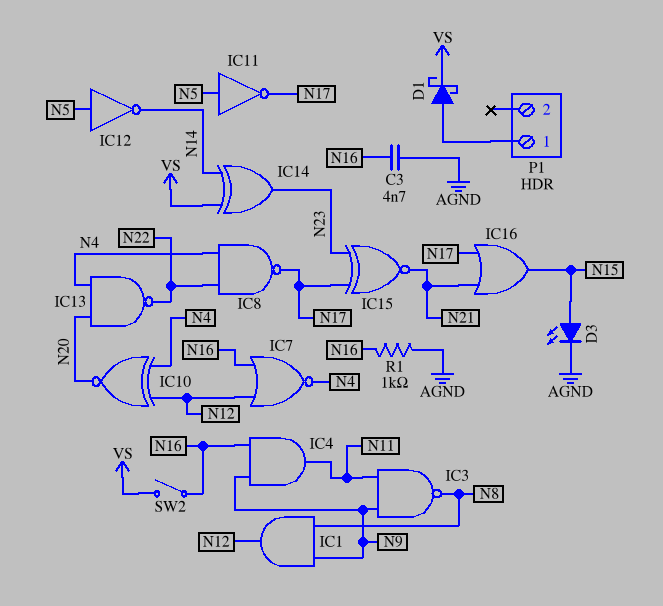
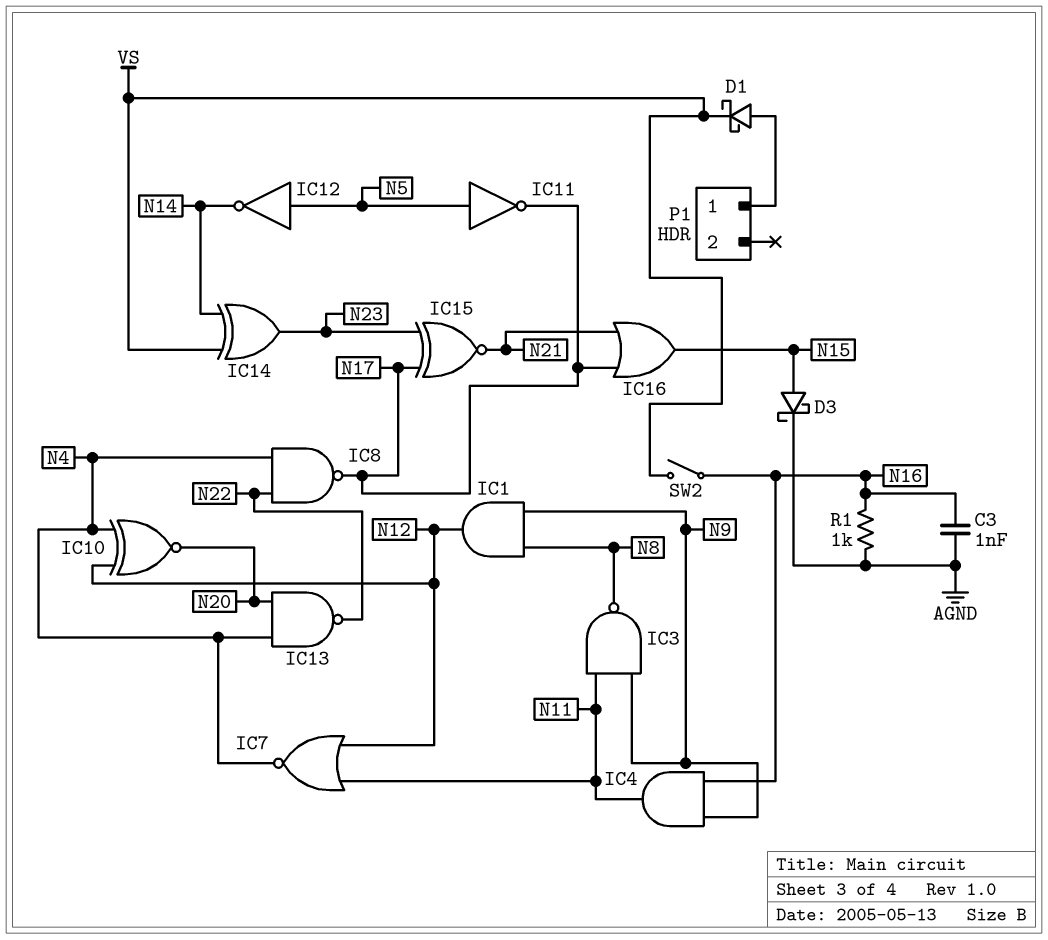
C3: 4.7nF (AGND, N16) -> 1nF (AGND, N16)
D3: LED (A N15, K AGND) -> schottky (A N15, K AGND)
IC7: NOR (in N12, in N16, out N4) -> NOR (in N11, in N12, out N4)

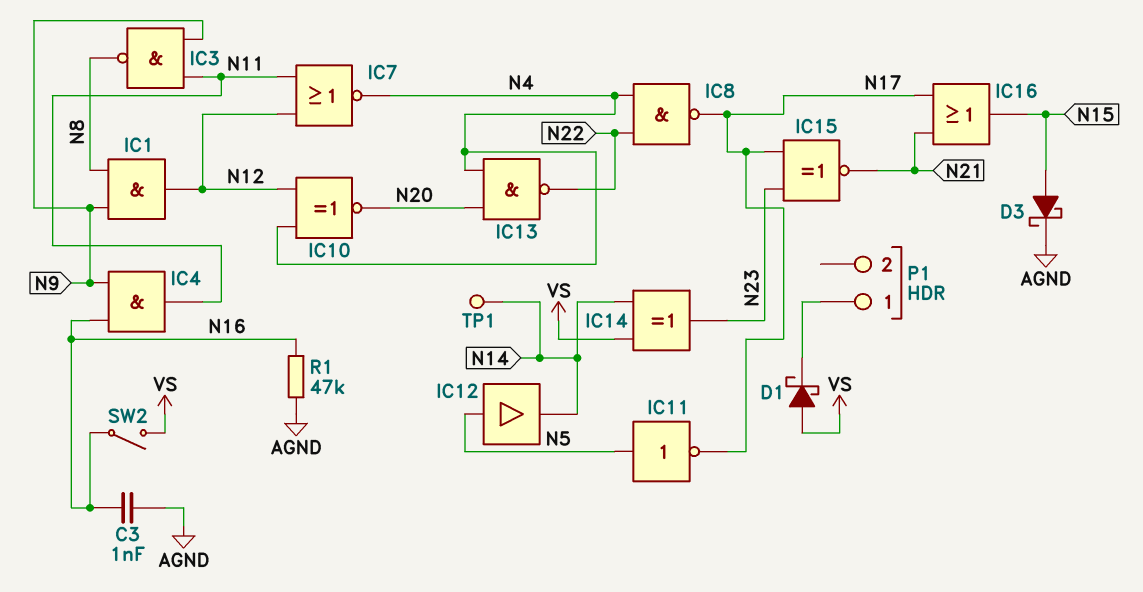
D1: schottky (A P1/1, K VS) -> schottky (A VS, K P1/1)
IC12: NOT (in N5, out N14) -> buffer (in N5, out N14)
R1: 1k (AGND, N16) -> 47k (AGND, N16)
TP1: none -> test point (N14)

